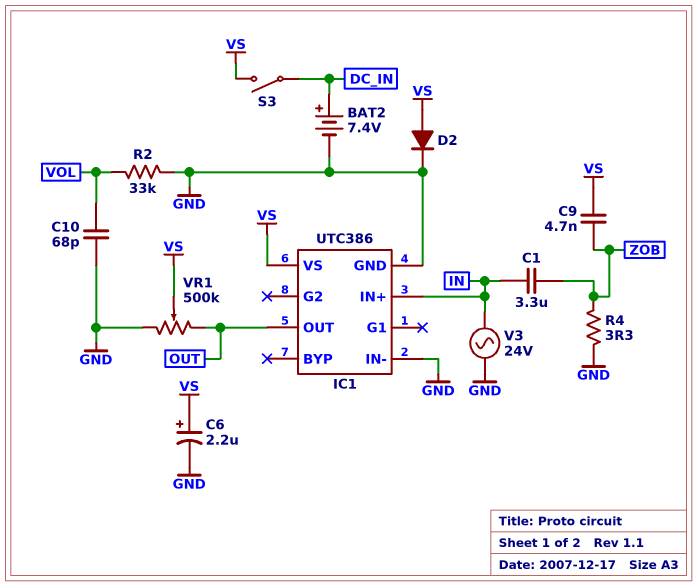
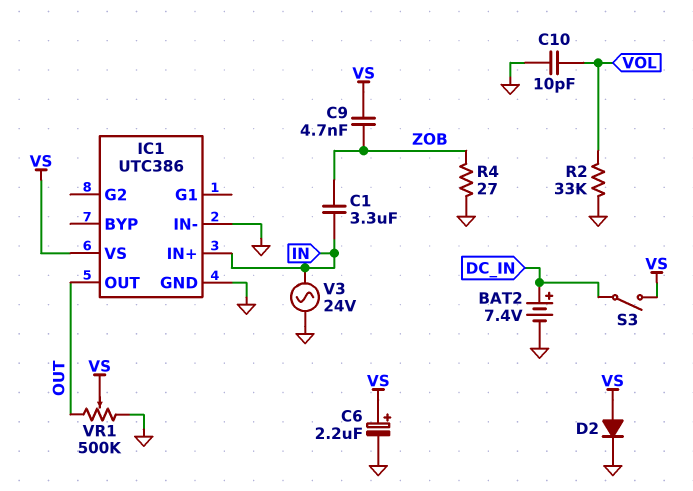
C10: 68pF (GND, VOL) -> 10pF (GND, VOL)
R4: 3.3 (GND, ZOB) -> 27 (GND, ZOB)

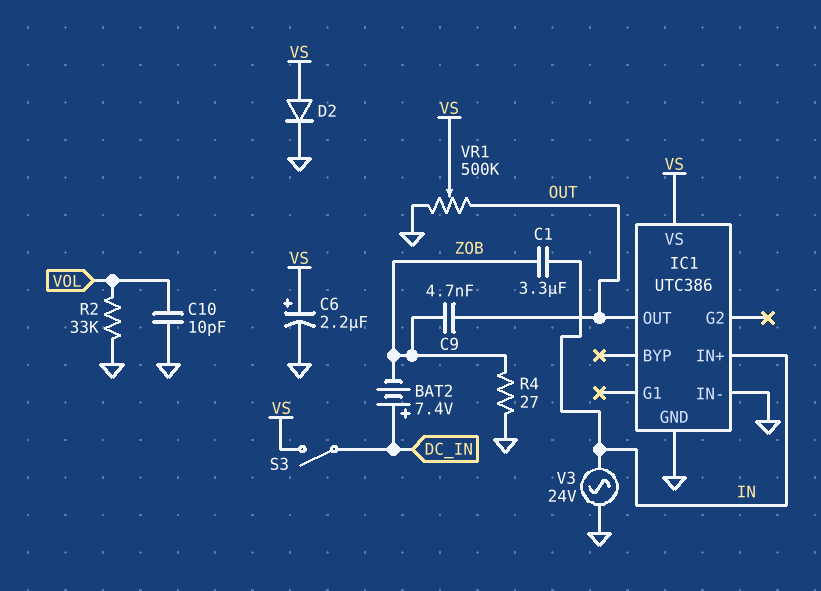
BAT2: 7.4V (plus DC_IN, minus GND) -> 7.4V (plus DC_IN, minus ZOB)
C9: 4.7nF (VS, ZOB) -> 4.7nF (OUT, ZOB)

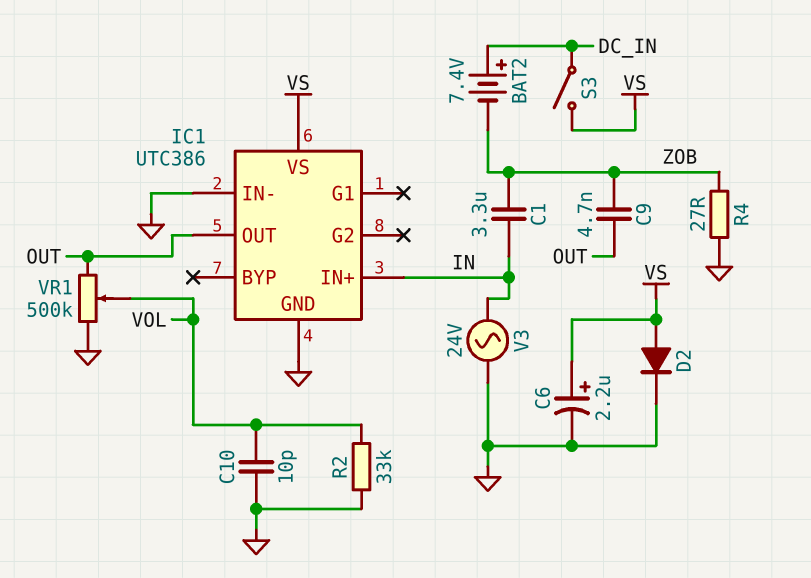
VR1: 500k (GND, OUT, wiper VS) -> 500k (GND, OUT, wiper VOL)

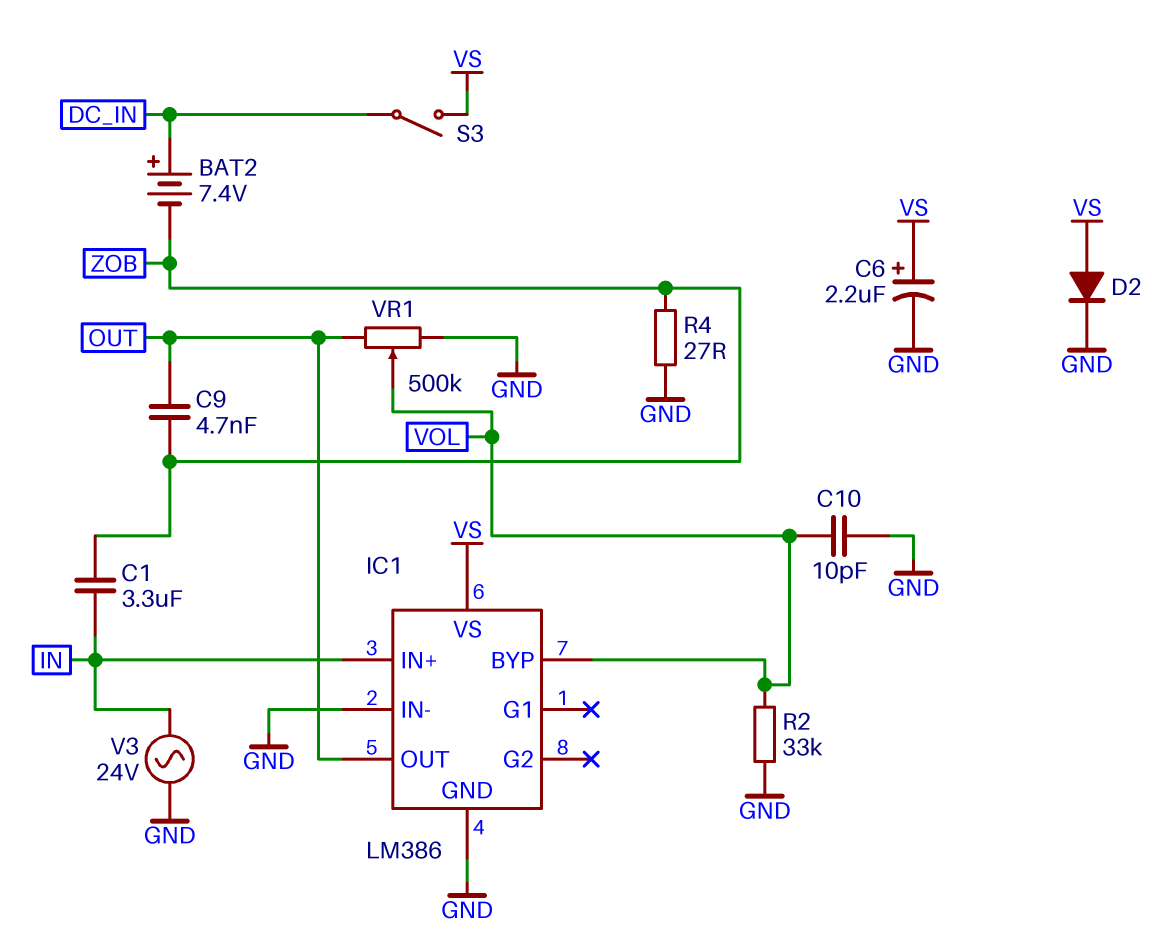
IC1: UTC386 -> LM386
IC1 pin BYP: none -> VOL

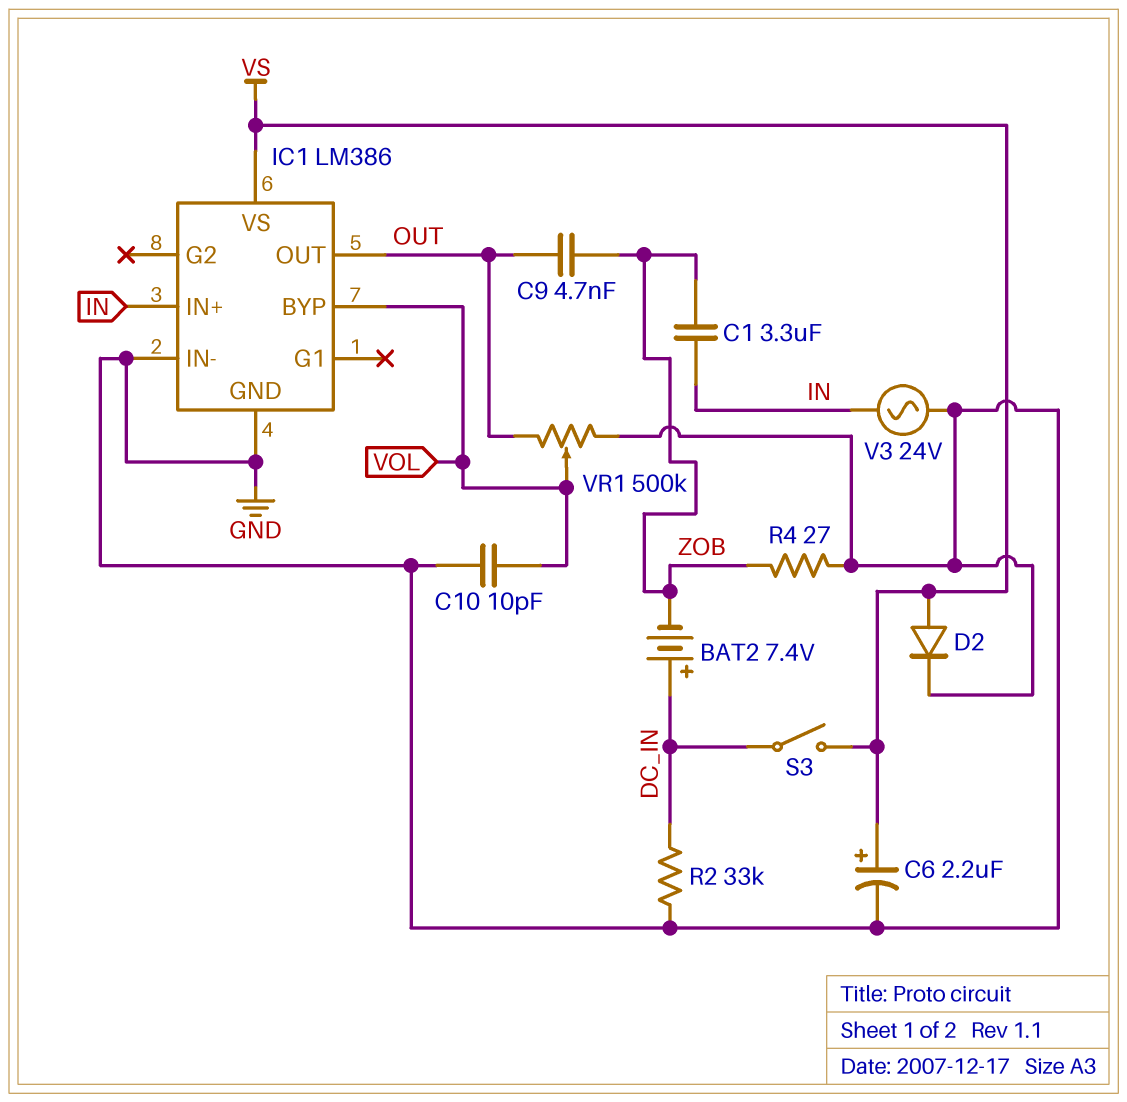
R2: 33k (GND, VOL) -> 33k (DC_IN, GND)

